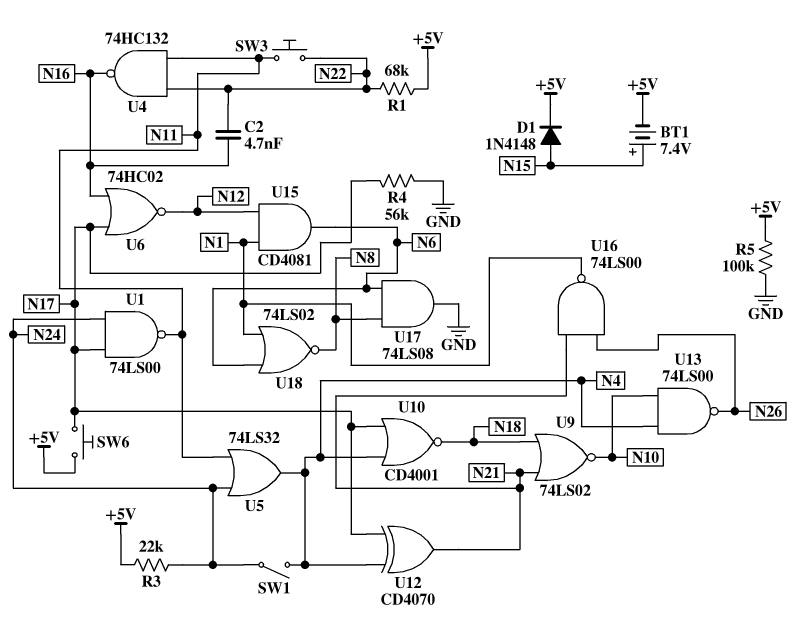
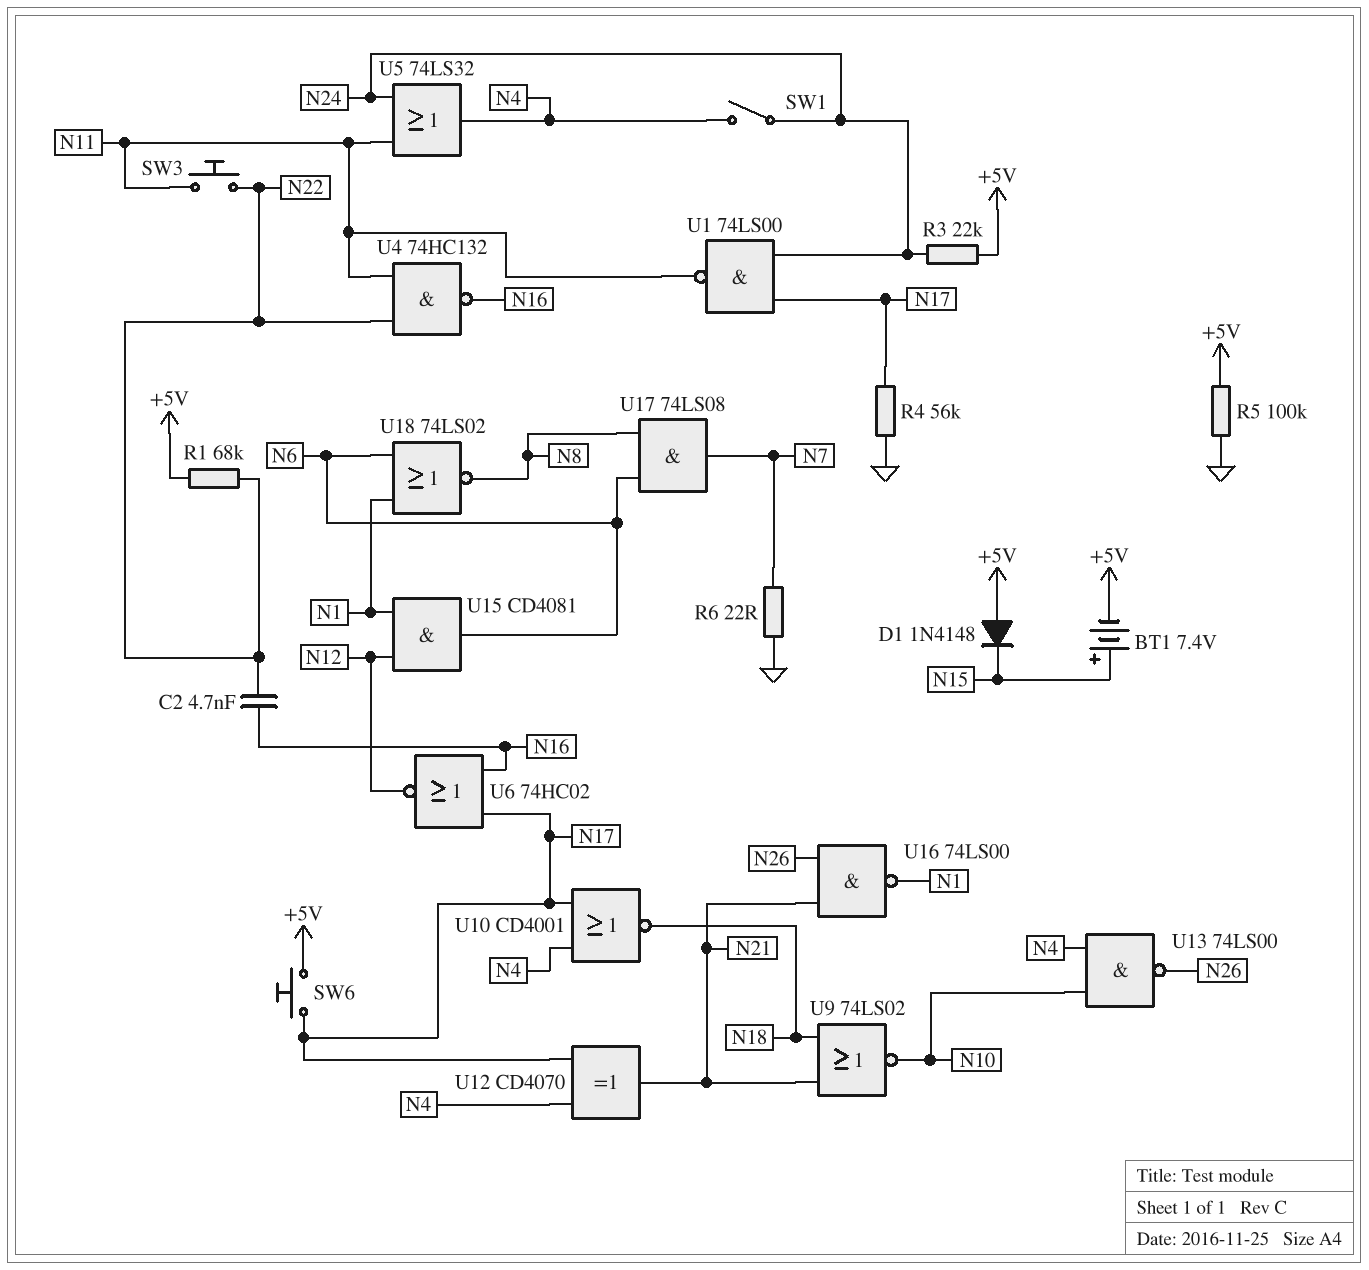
D1: diode 1N4148 (A N15, K +5V) -> diode 1N4148 (A +5V, K N15)
R6: none -> 22 (GND, N7)
U17: AND 74LS08 (in N6, in N8, out GND) -> AND 74LS08 (in N6, in N8, out N7)

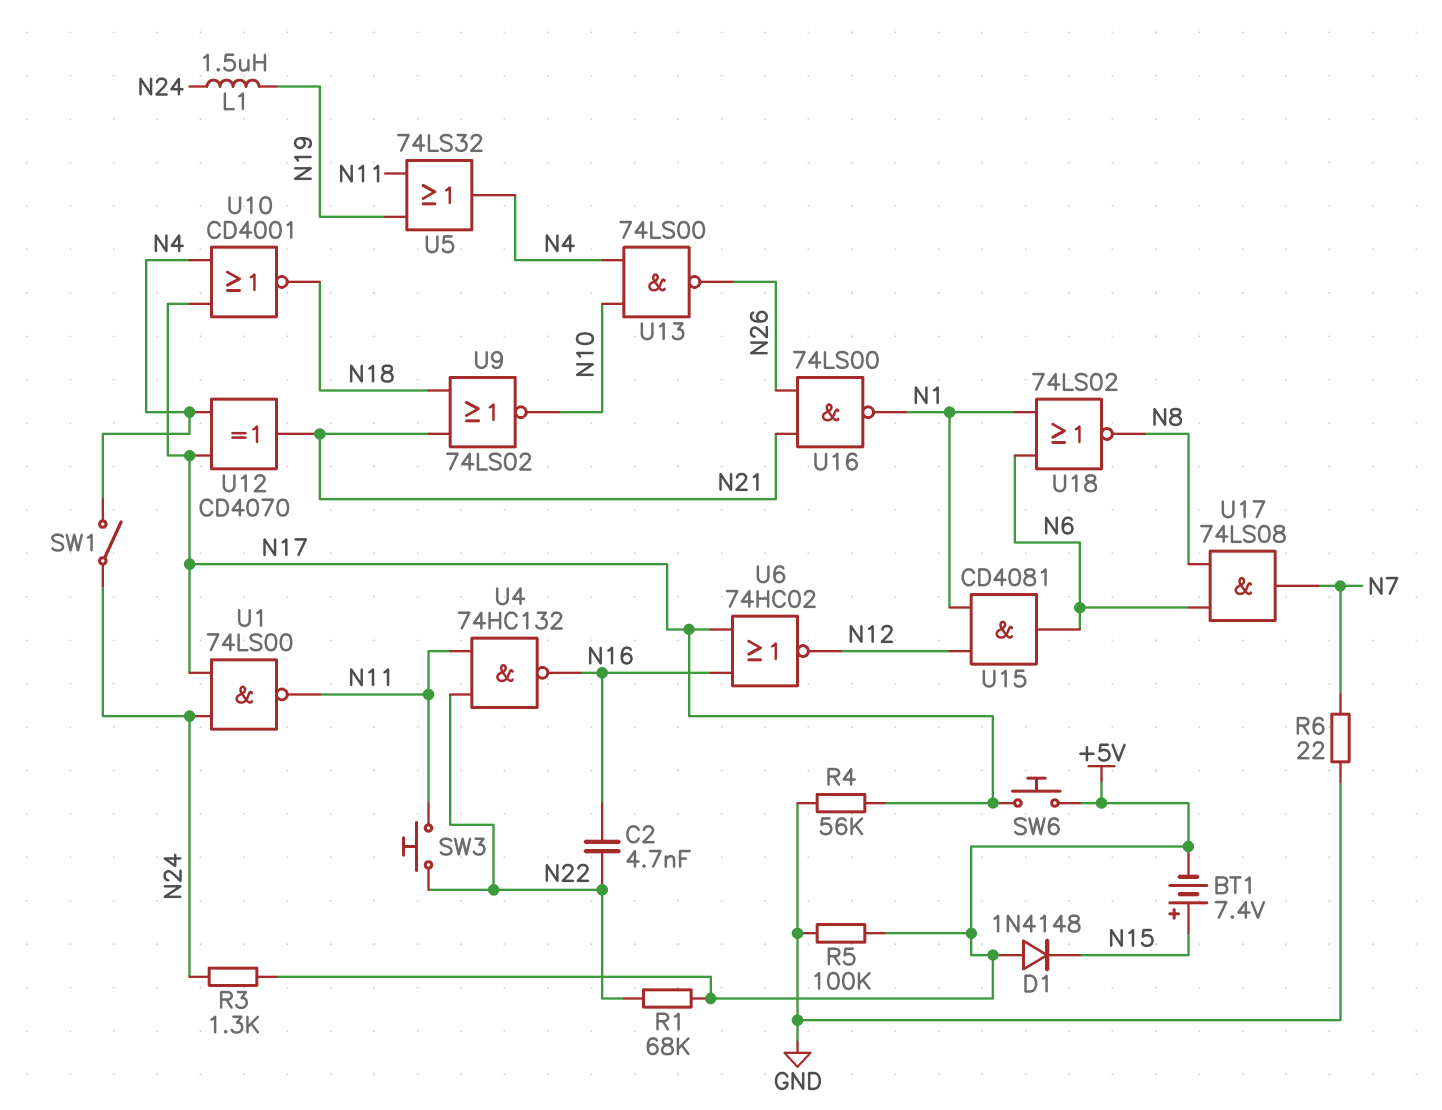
L1: none -> 1.5uH (N19, N24)
R3: 22k (+5V, N24) -> 1.3k (+5V, N24)
U5: OR 74LS32 (in N11, in N24, out N4) -> OR 74LS32 (in N11, in N19, out N4)

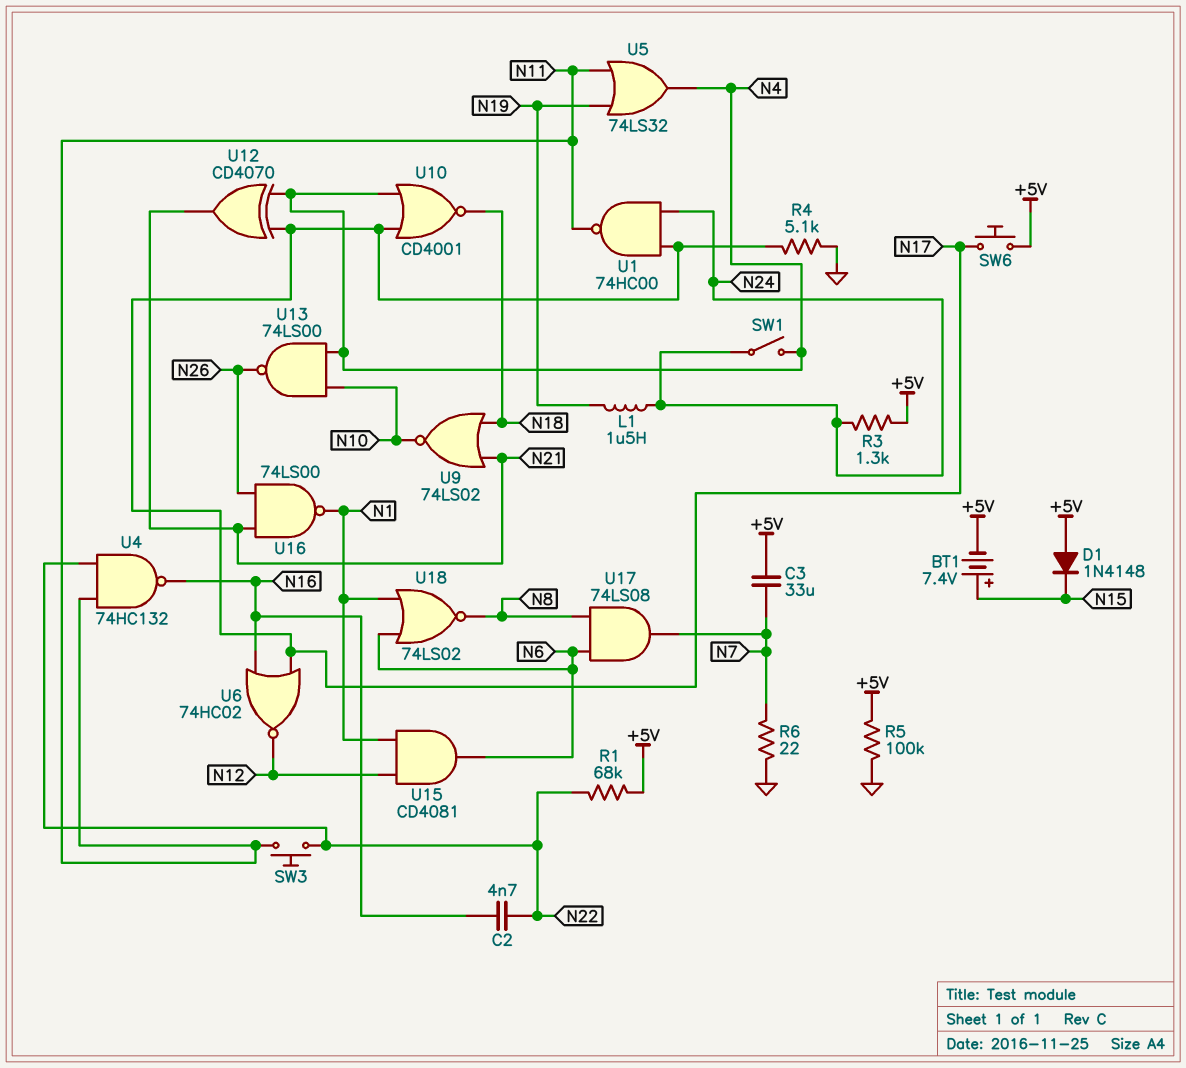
C3: none -> 33uF (+5V, N7)
R4: 56k (GND, N17) -> 5.1k (GND, N17)
U1: NAND 74LS00 (in N17, in N24, out N11) -> NAND 74HC00 (in N17, in N24, out N11)

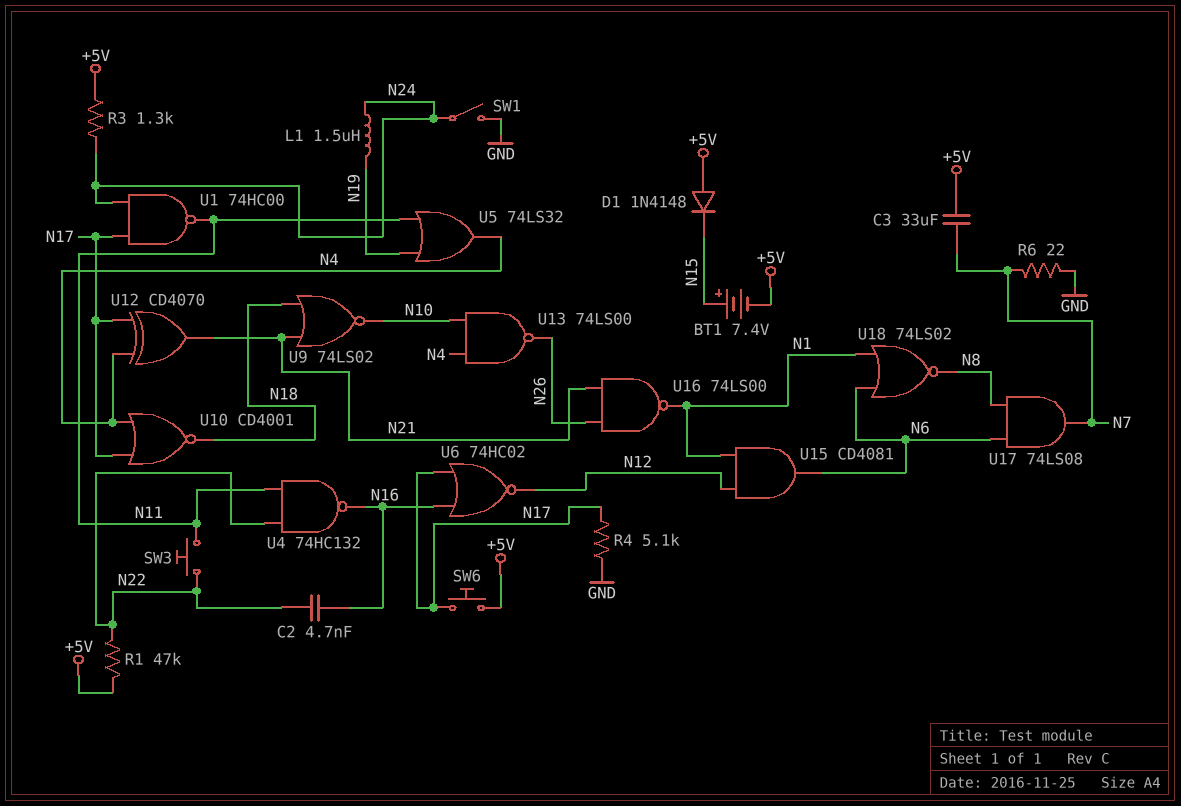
R1: 68k (+5V, N22) -> 47k (+5V, N22)
R5: 100k (+5V, GND) -> none
SW1: switch (N4, N24) -> switch (GND, N24)

